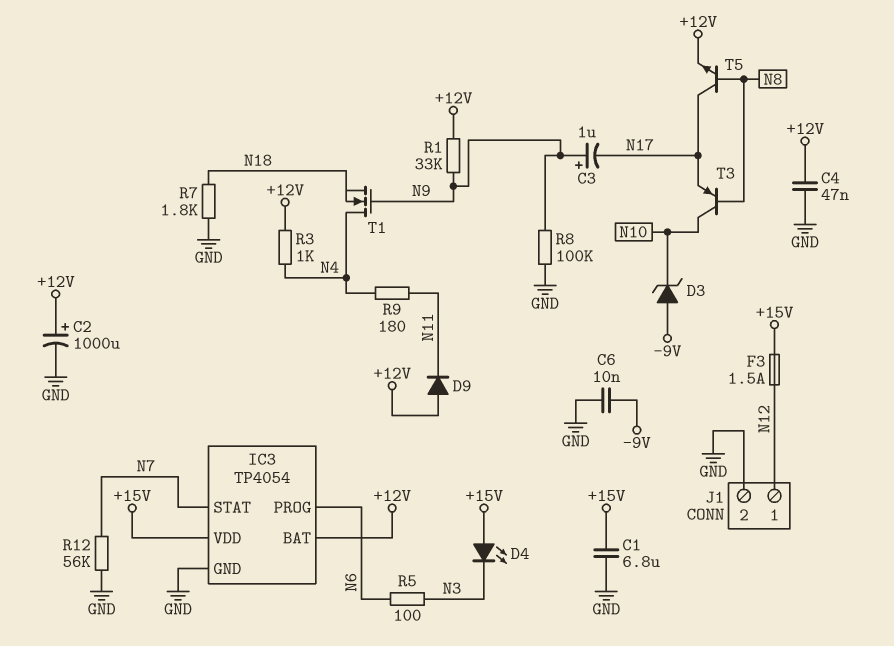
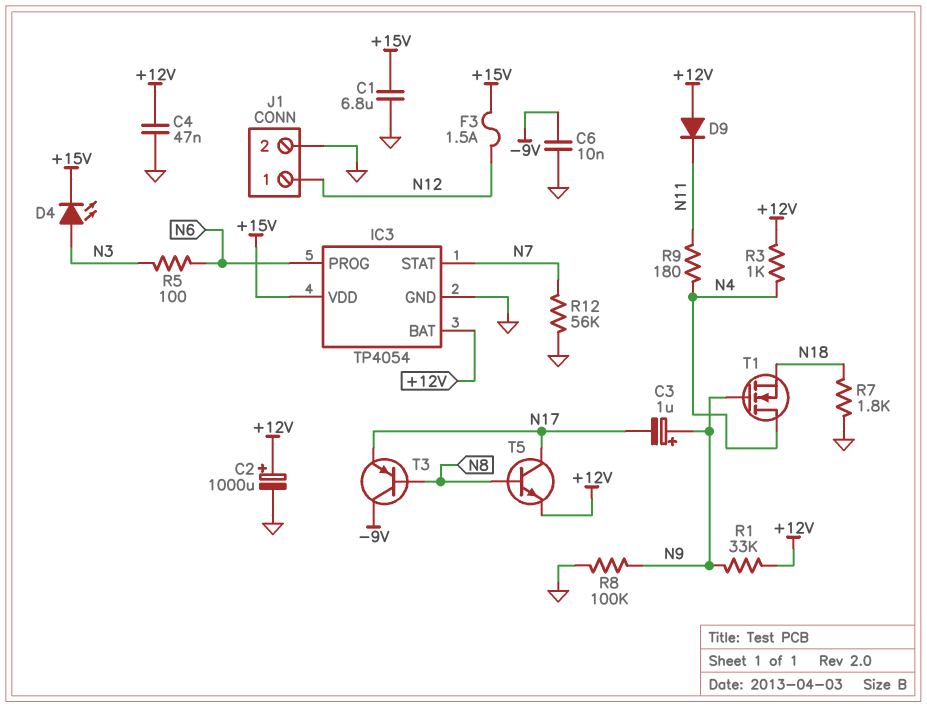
D3: zener (A -9V, K N10) -> none
D4: LED (A +15V, K N3) -> LED (A N3, K +15V)
T3: PNP (B N8, C N10, E N17) -> PNP (B N8, C -9V, E N17)

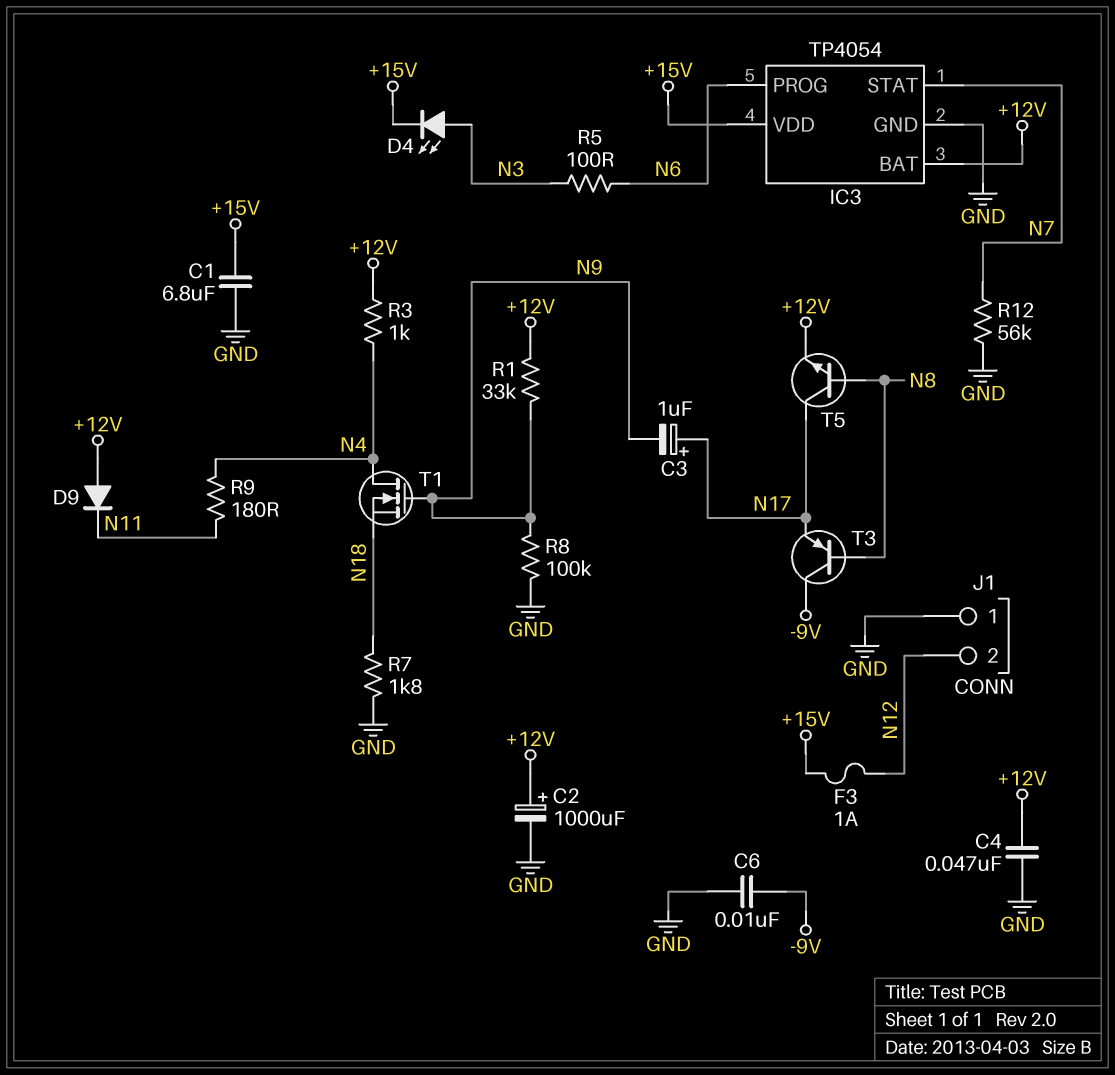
C3: 1uF (plus N9, minus N17) -> 1uF (plus N17, minus N9)
F3: 1.5A (+15V, N12) -> 1A (+15V, N12)
J1 pin 1: N12 -> GND
J1 pin 2: GND -> N12

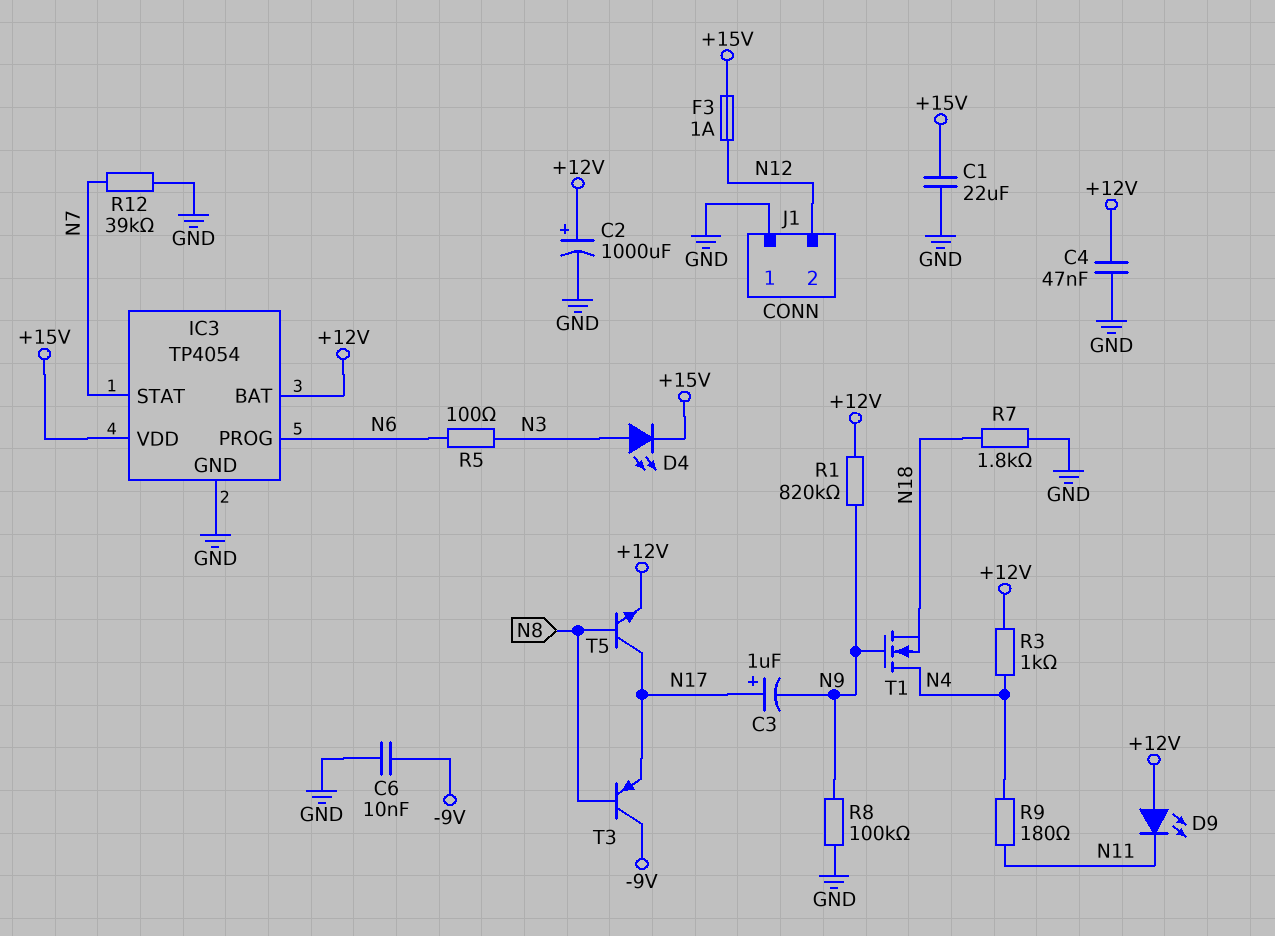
C1: 6.8uF (+15V, GND) -> 22uF (+15V, GND)
D9: diode (A +12V, K N11) -> LED (A +12V, K N11)
R1: 33k (+12V, N9) -> 820k (+12V, N9)
R12: 56k (GND, N7) -> 39k (GND, N7)

